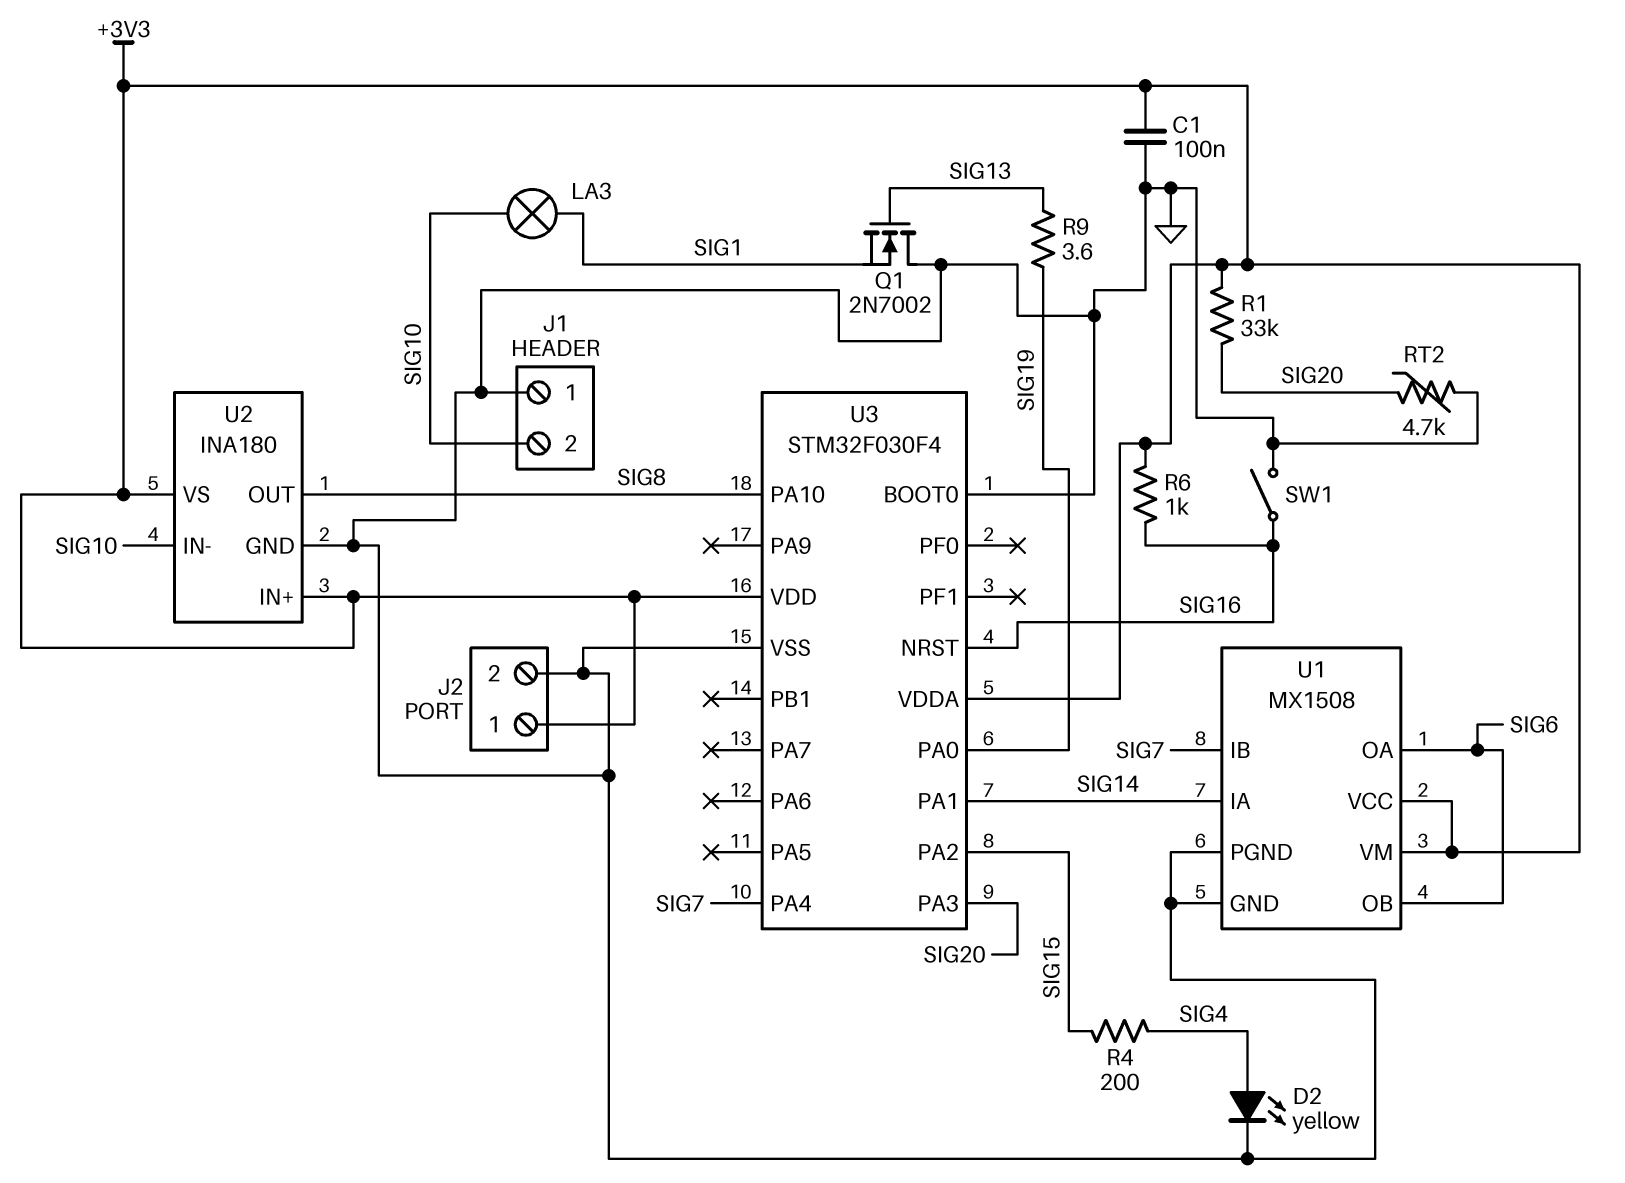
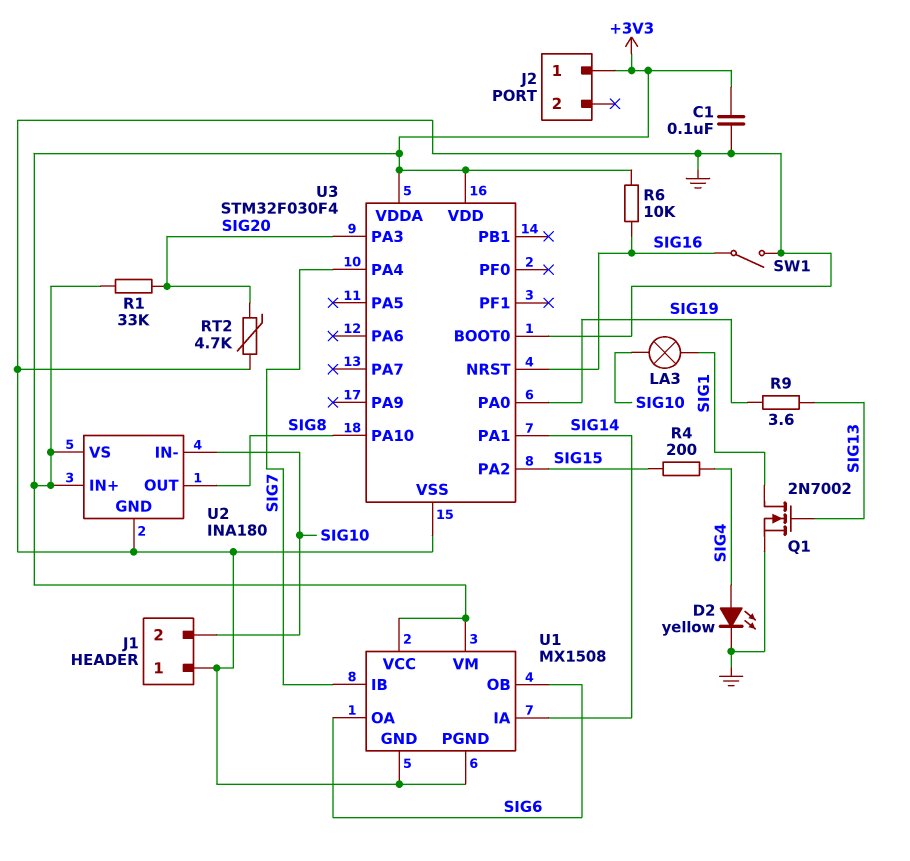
J2 pin 2: GND -> none
Q1: NMOS 2N7002 (G SIG13, D GND, S SIG1) -> NMOS 2N7002 (G SIG13, D SIG1, S GND)
R6: 1k (+3V3, SIG16) -> 10k (+3V3, SIG16)

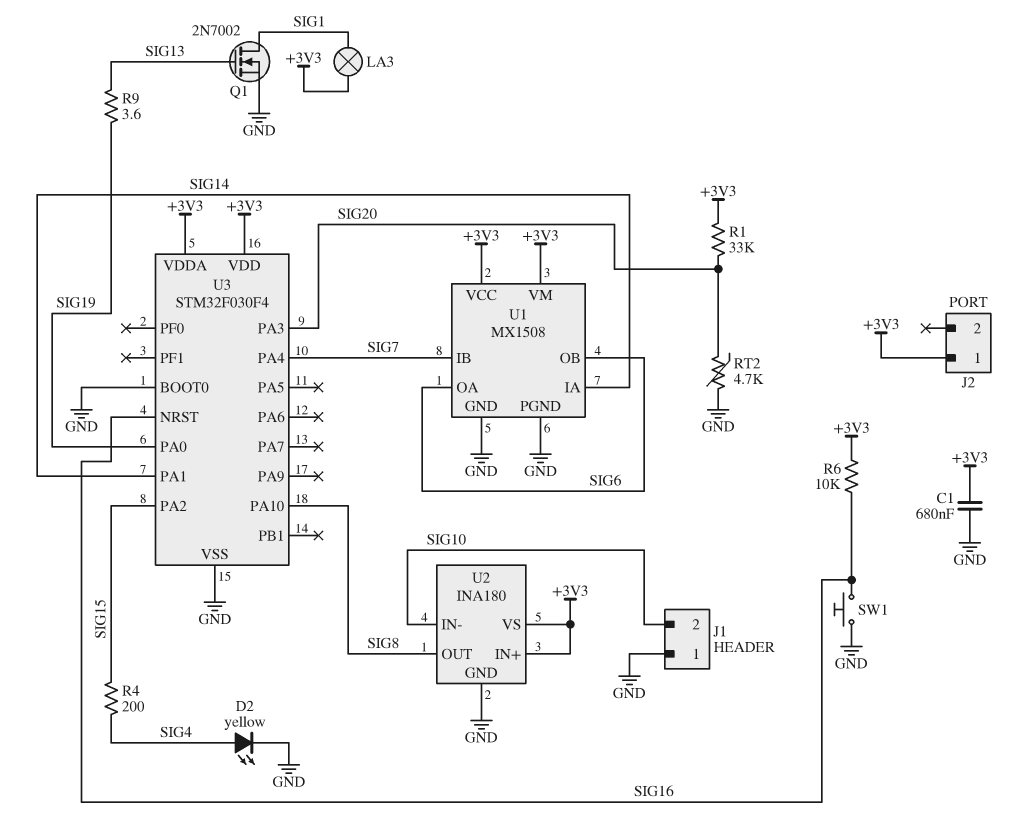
C1: 100nF (+3V3, GND) -> 680nF (+3V3, GND)
LA3: lamp (SIG1, SIG10) -> lamp (+3V3, SIG1)
SW1: switch (GND, SIG16) -> button (GND, SIG16)

